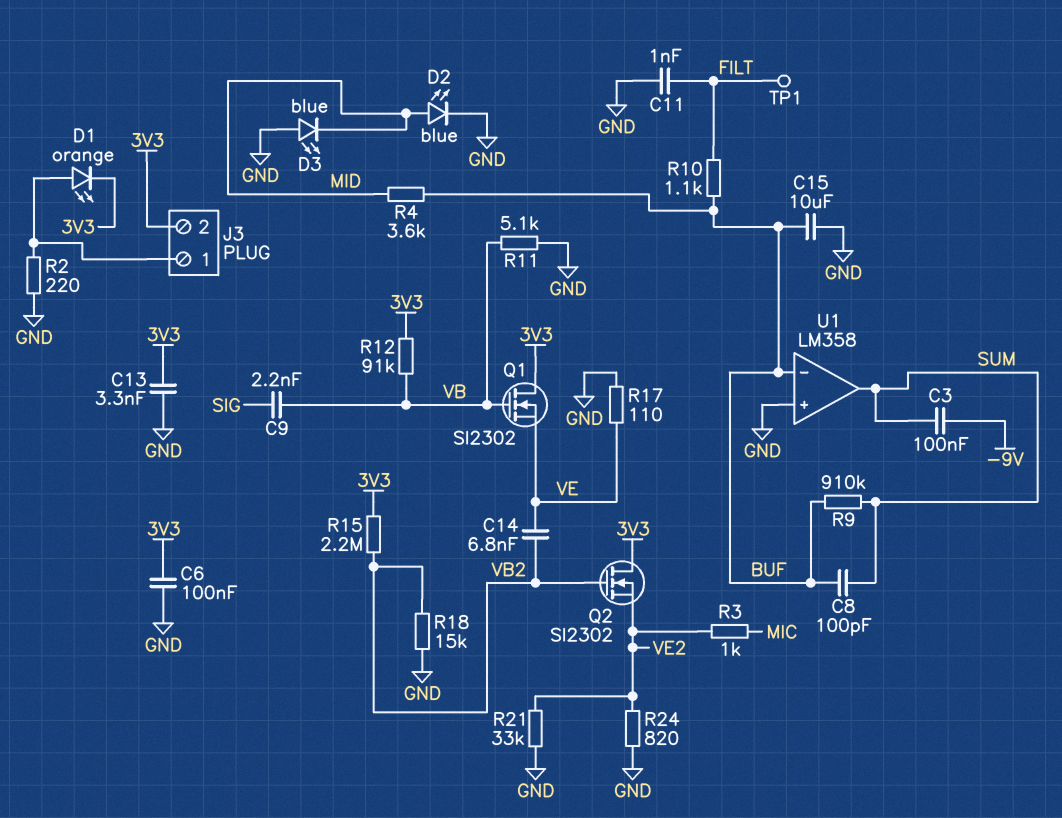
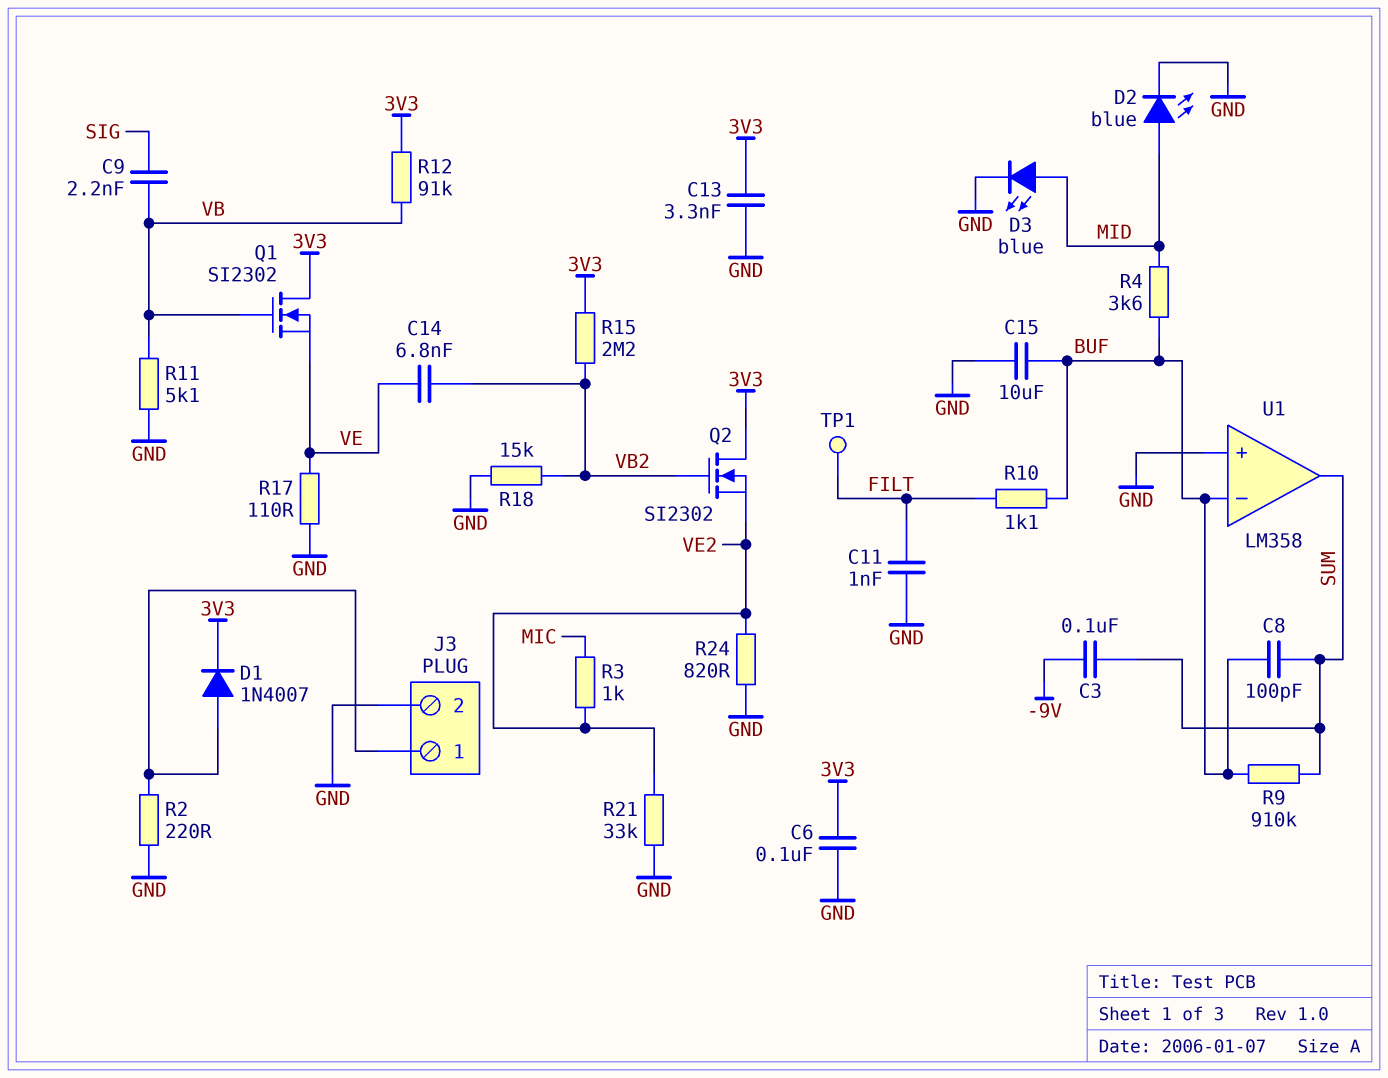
D1: LED orange (A J3/1, K 3V3) -> diode 1N4007 (A J3/1, K 3V3)
D3: LED blue (A GND, K MID) -> LED blue (A MID, K GND)
J3 pin 2: 3V3 -> GND

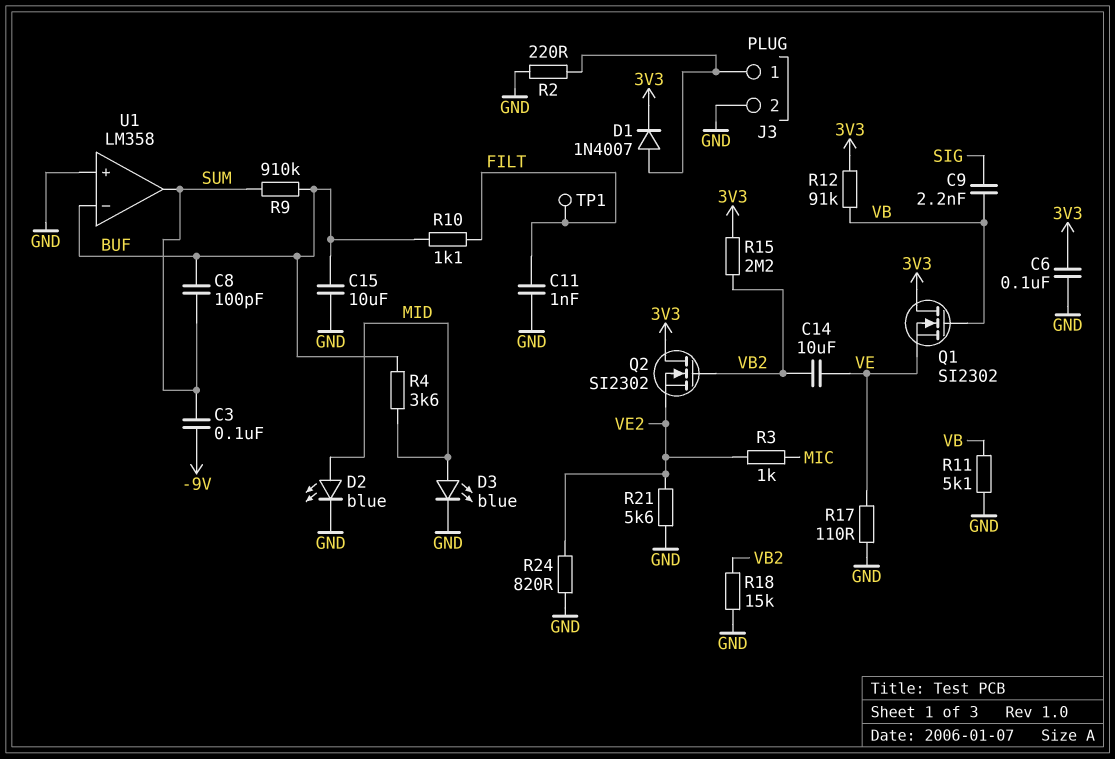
C13: 3.3nF (3V3, GND) -> none
C14: 6.8nF (VB2, VE) -> 10uF (VB2, VE)
R21: 33k (GND, VE2) -> 5.6k (GND, VE2)

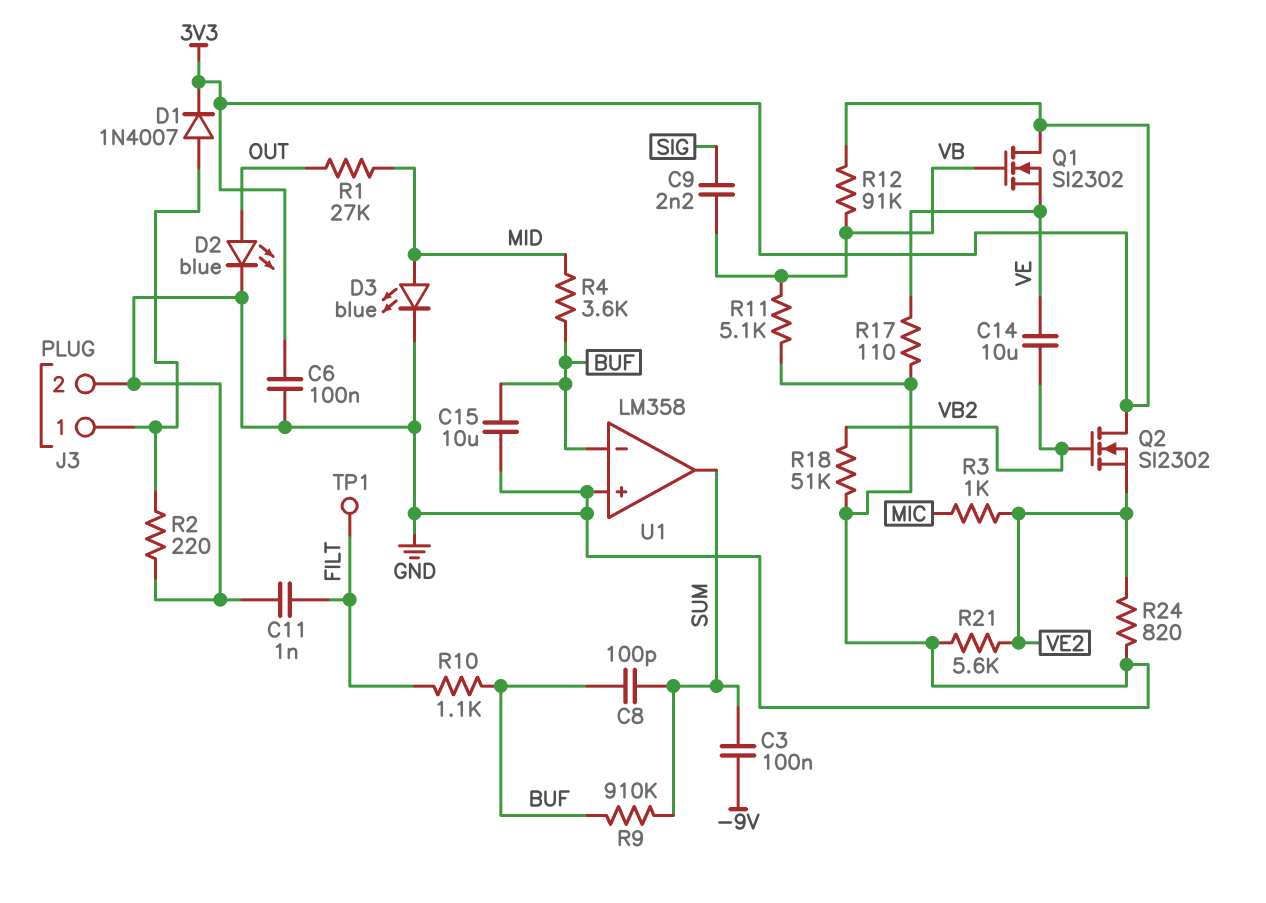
D2: LED blue (A MID, K GND) -> LED blue (A OUT, K GND)
R1: none -> 27k (MID, OUT)
R15: 2.2M (3V3, VB2) -> none
R18: 15k (GND, VB2) -> 51k (GND, VB2)

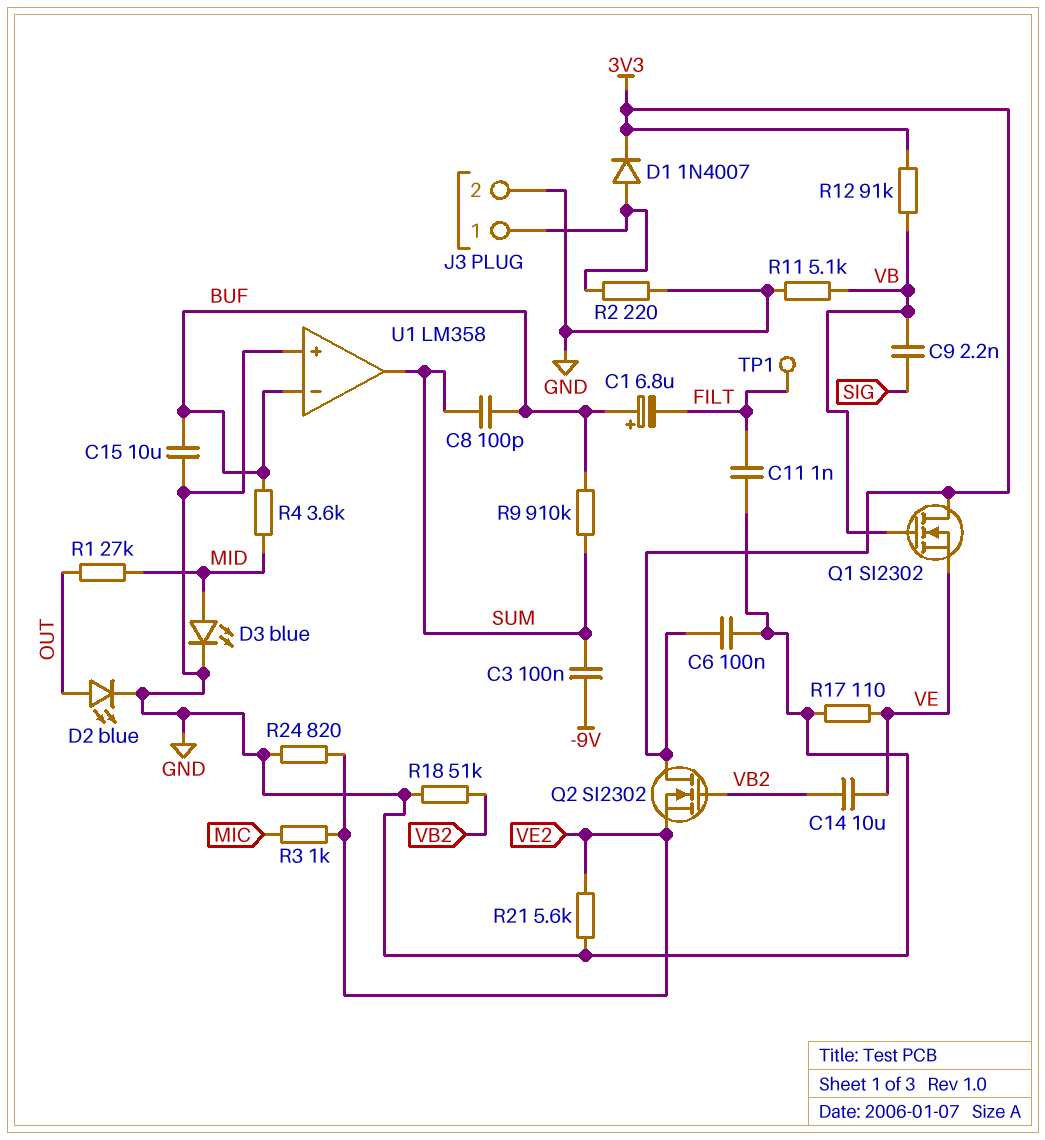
C1: none -> 6.8uF (plus BUF, minus FILT)
R10: 1.1k (BUF, FILT) -> none

